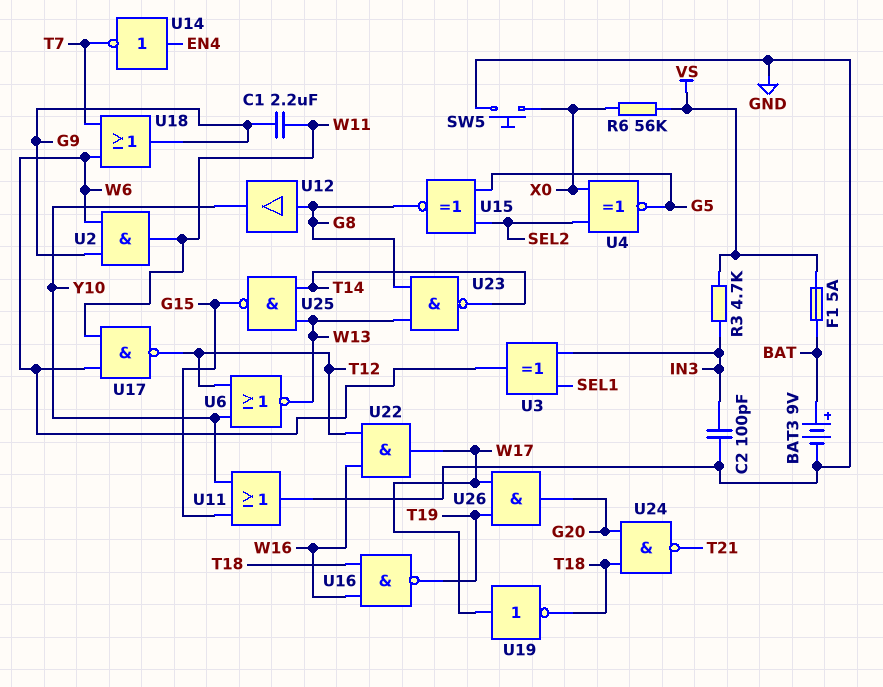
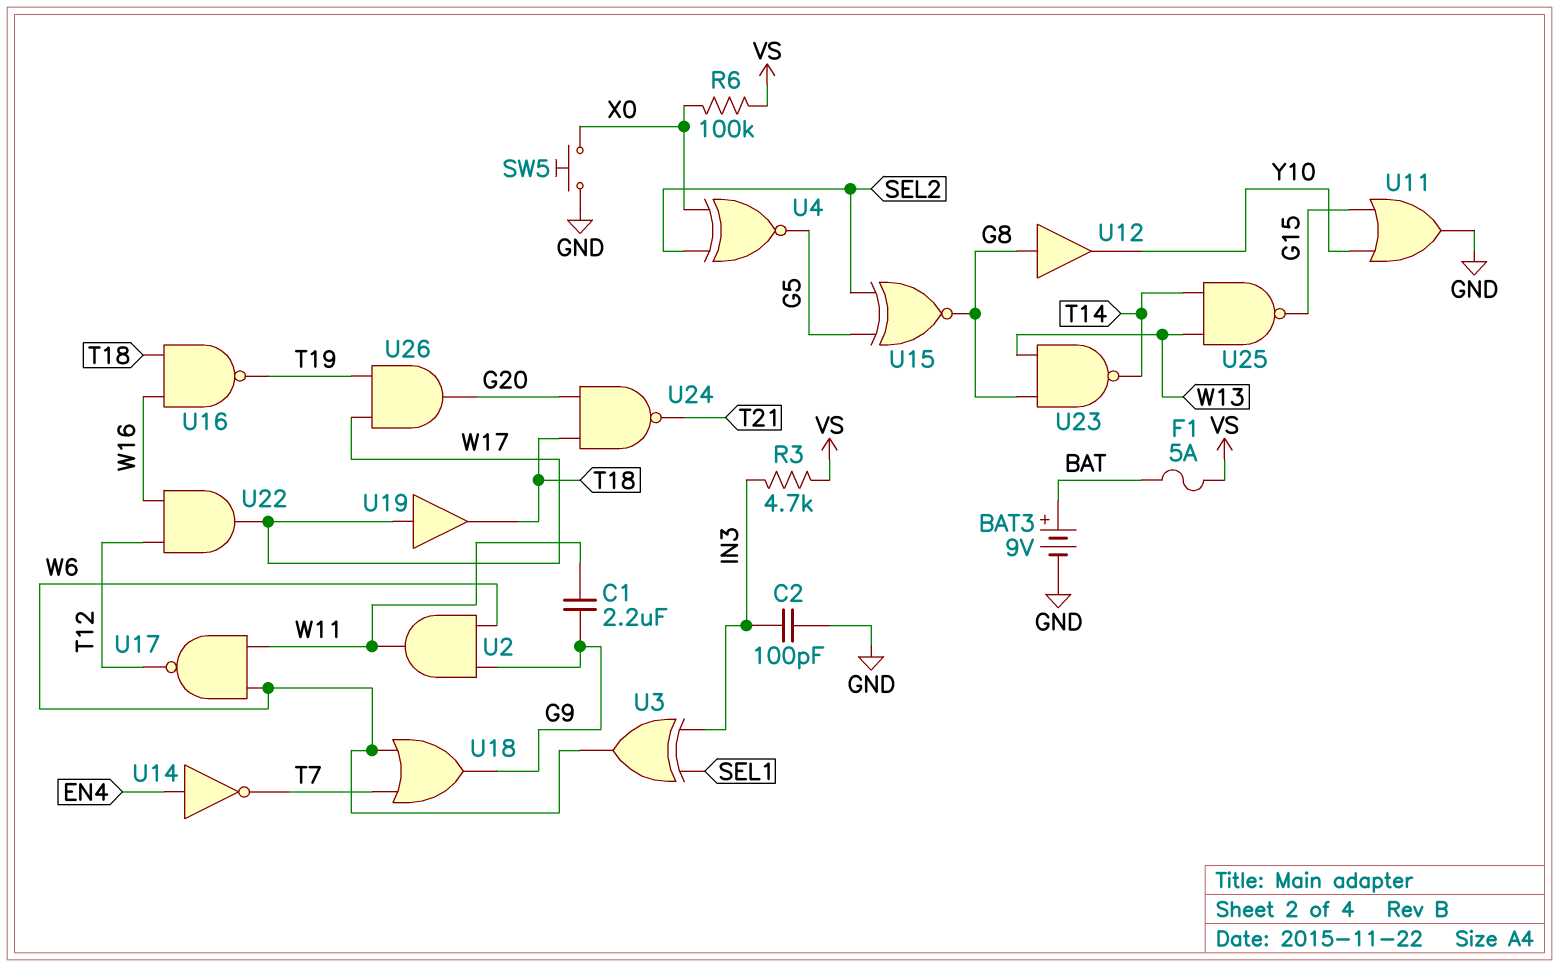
R6: 56k (VS, X0) -> 100k (VS, X0)
U6: NOR (in T12, in Y10, out W13) -> none
U19: NOT (in W17, out T18) -> buffer (in W17, out T18)

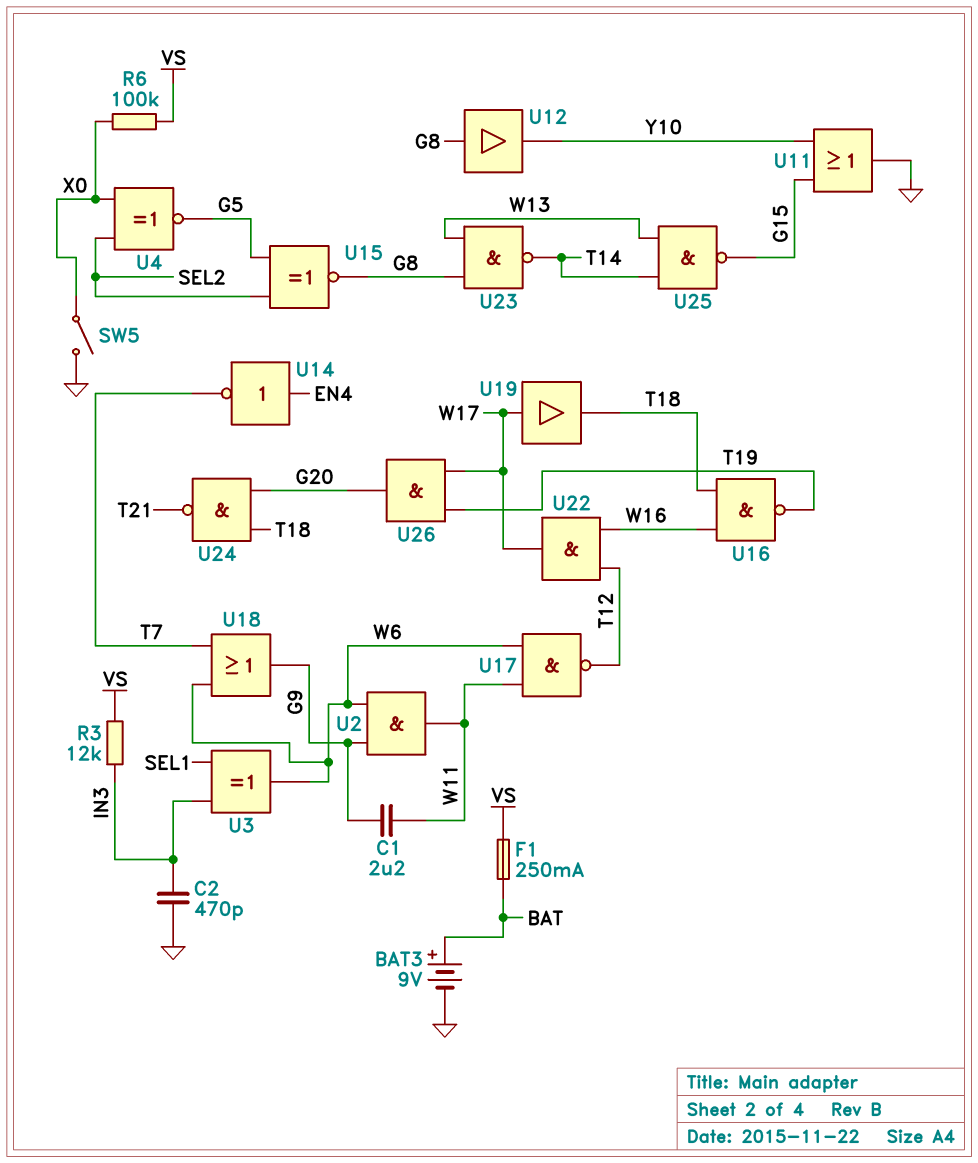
C2: 100pF (GND, IN3) -> 470pF (GND, IN3)
F1: 5A (BAT, VS) -> 250mA (BAT, VS)
R3: 4.7k (IN3, VS) -> 12k (IN3, VS)
SW5: button (GND, X0) -> switch (GND, X0)

